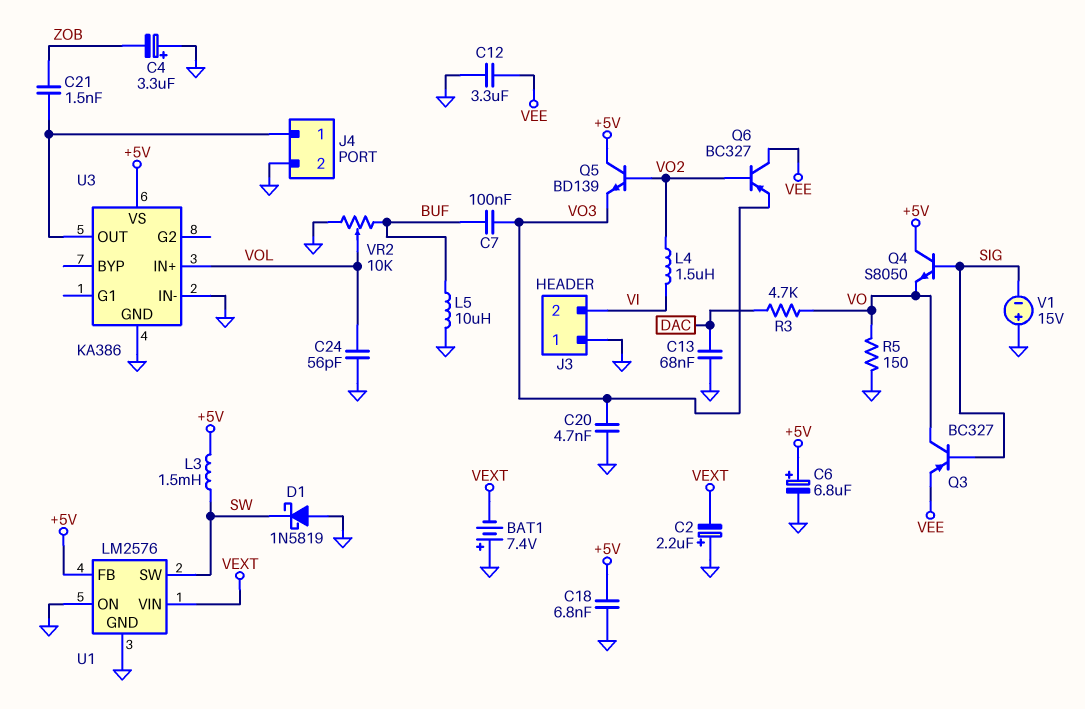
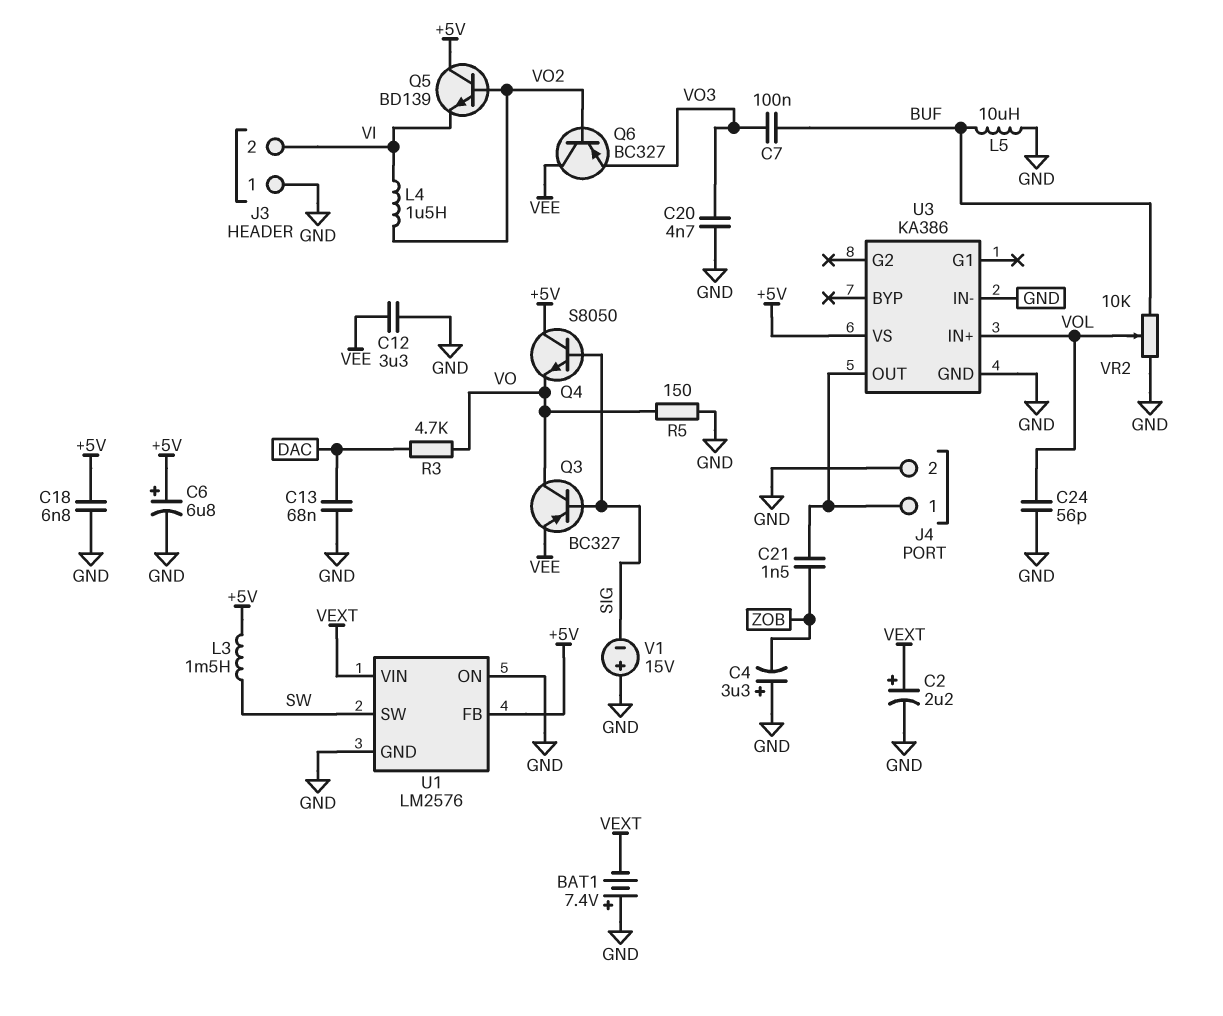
C2: 2.2uF (plus GND, minus VEXT) -> 2.2uF (plus VEXT, minus GND)
D1: schottky 1N5819 (A GND, K SW) -> none
Q5: NPN BD139 (B VO2, C +5V, E VO3) -> NPN BD139 (B VO2, C +5V, E VI)

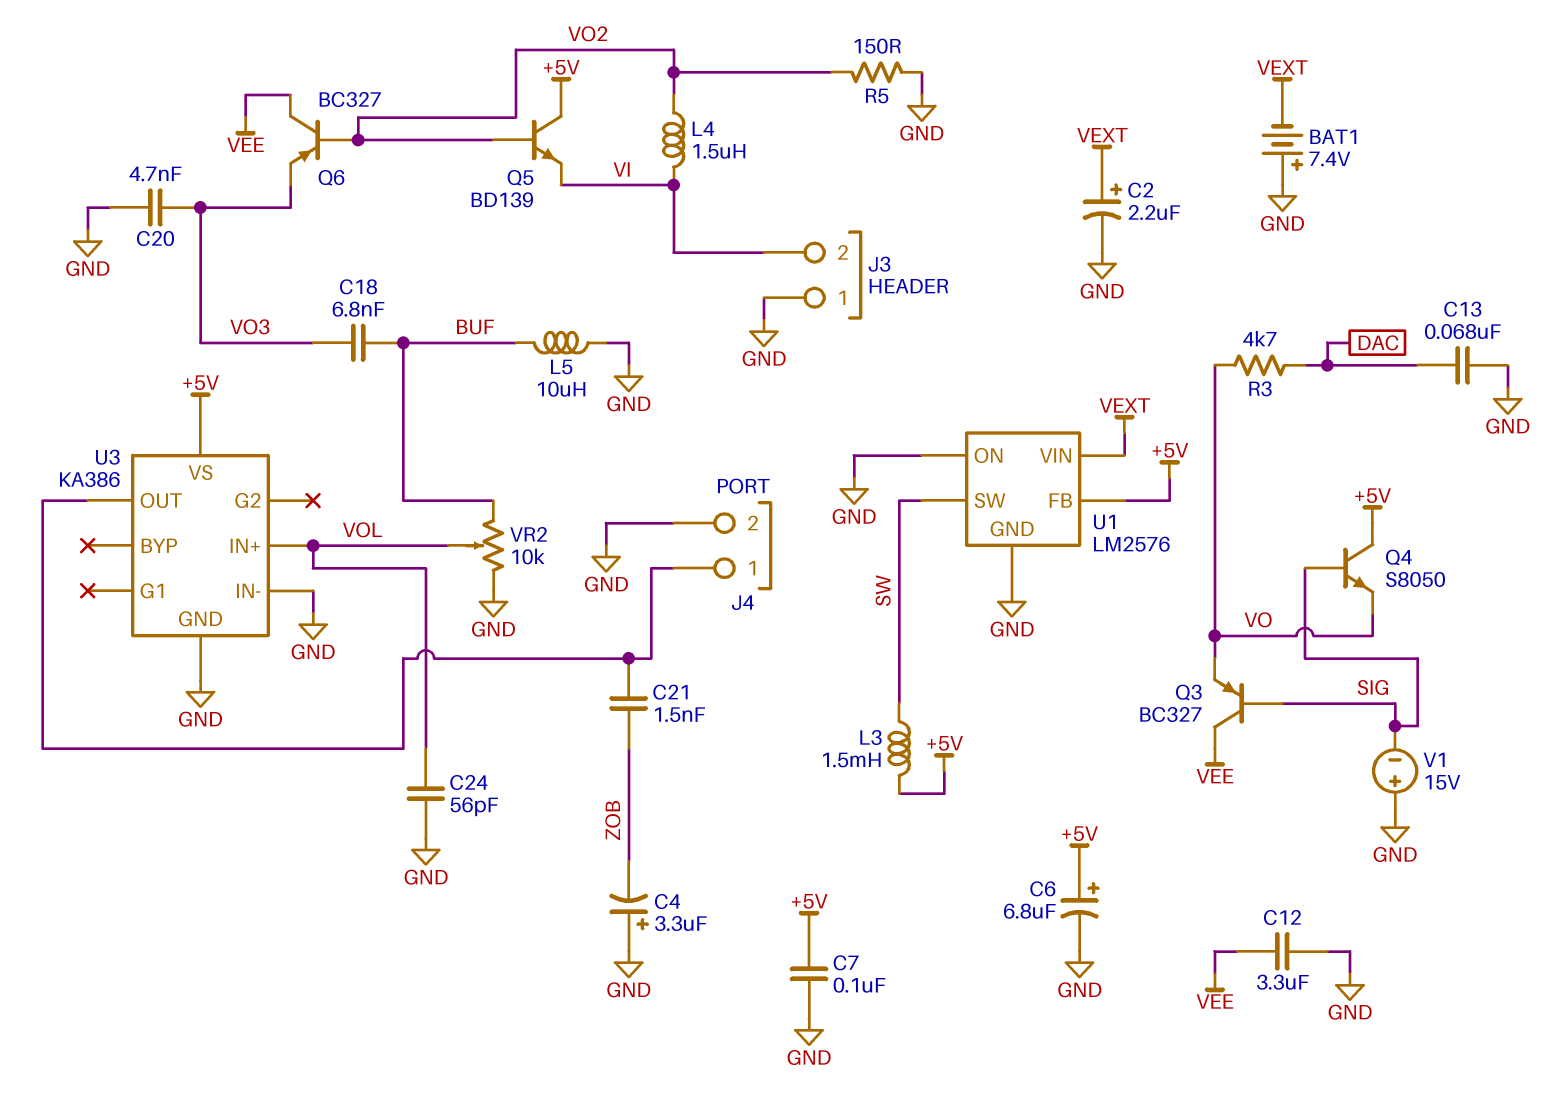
C7: 100nF (BUF, VO3) -> 100nF (+5V, GND)
C18: 6.8nF (+5V, GND) -> 6.8nF (BUF, VO3)
Q3: PNP BC327 (B SIG, C VO, E VEE) -> PNP BC327 (B SIG, C VEE, E VO)
R5: 150 (GND, VO) -> 150 (GND, VO2)

